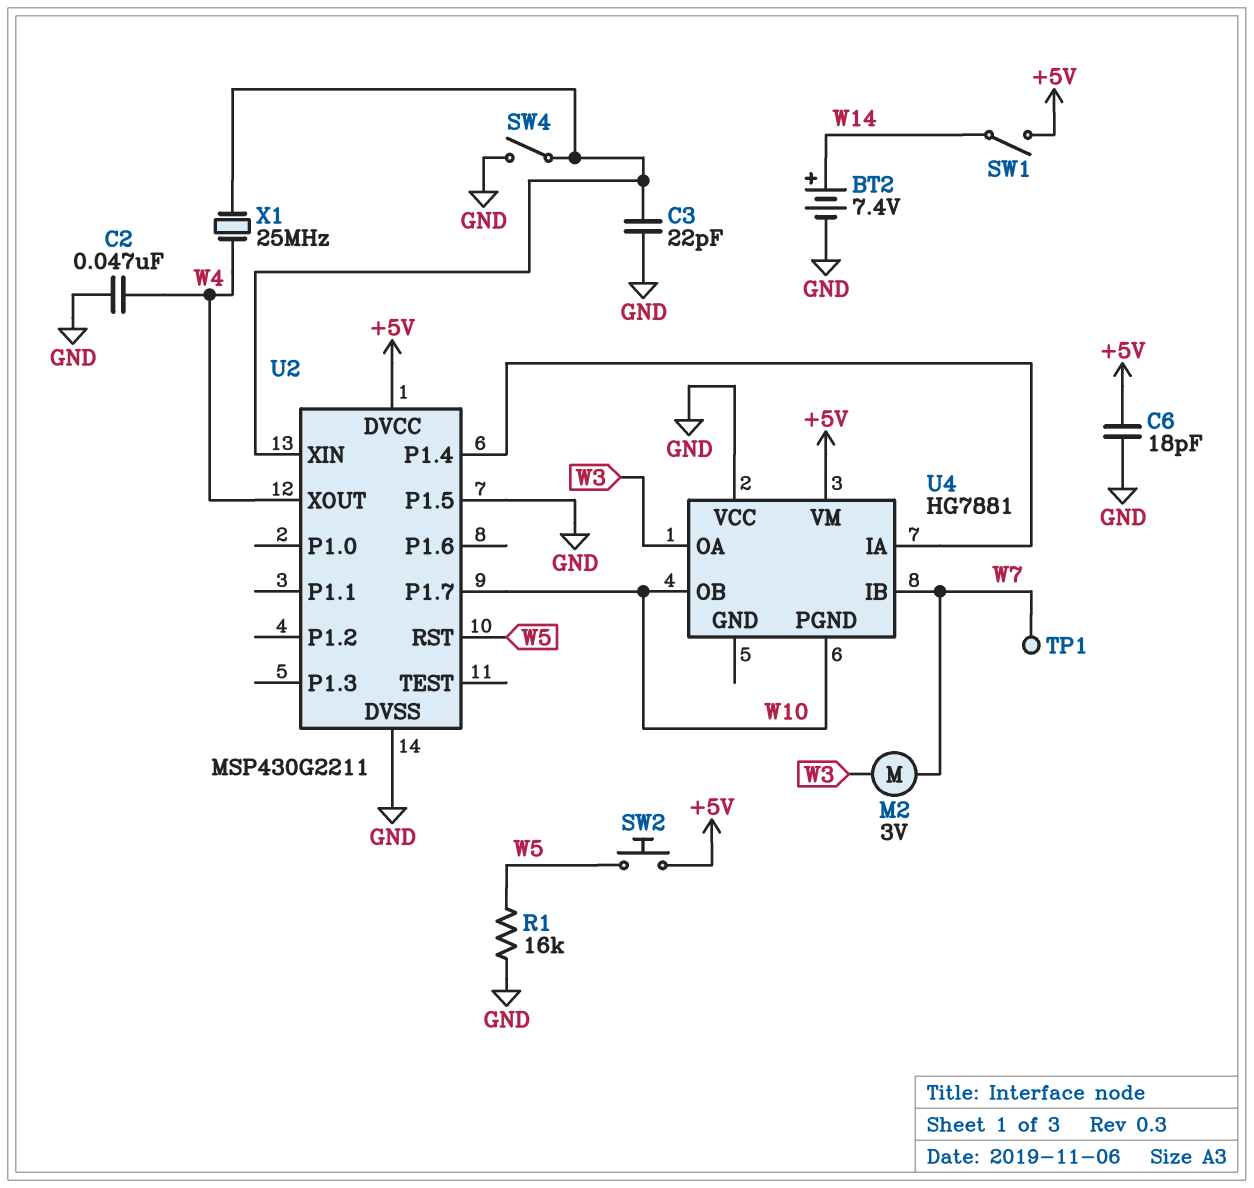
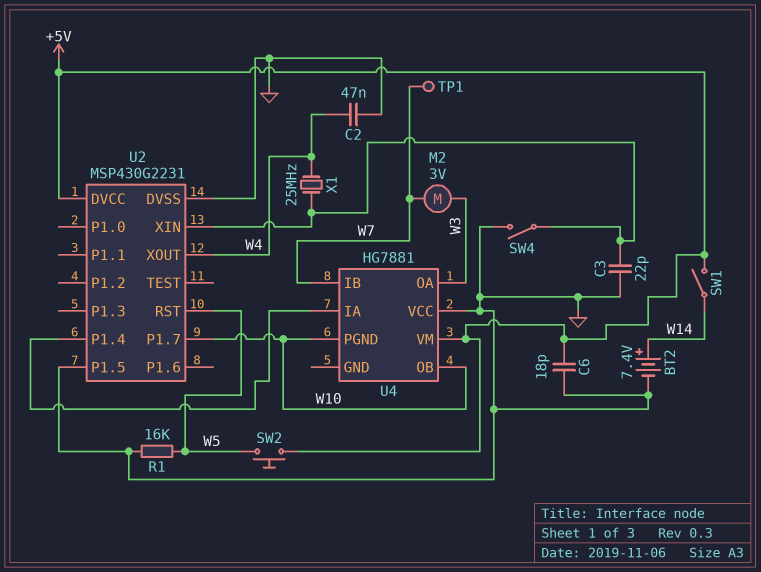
U2: MSP430G2211 -> MSP430G2231

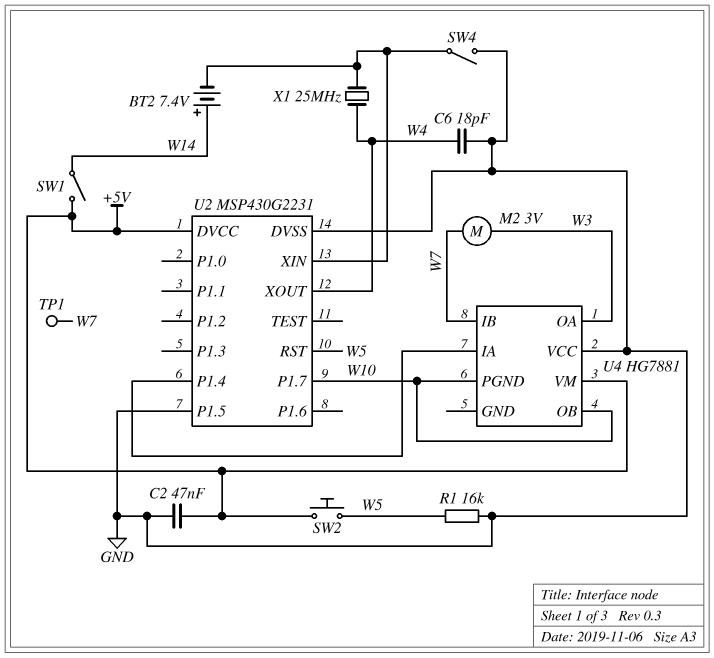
BT2: 7.4V (plus W14, minus GND) -> 7.4V (plus W14, minus U2/XIN)
C2: 47nF (GND, W4) -> 47nF (+5V, GND)
C3: 22pF (GND, U2/XIN) -> none
C6: 18pF (+5V, GND) -> 18pF (GND, W4)

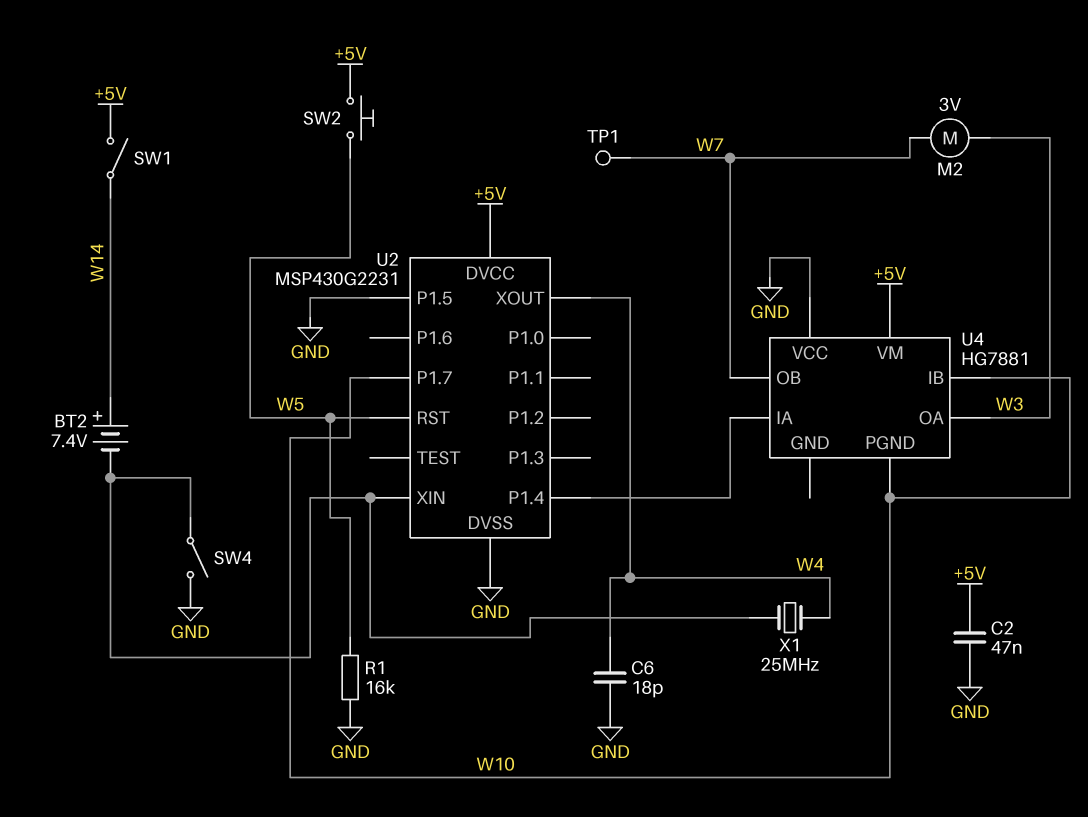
U4 pin IB: W7 -> W10
U4 pin OB: W10 -> W7

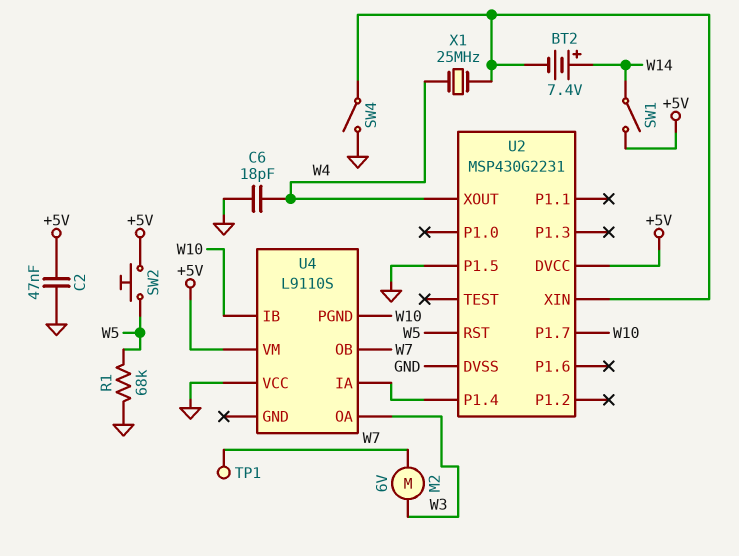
M2: motor 3V (W3, W7) -> motor 6V (W3, W7)
R1: 16k (GND, W5) -> 68k (GND, W5)
U4: HG7881 -> L9110S

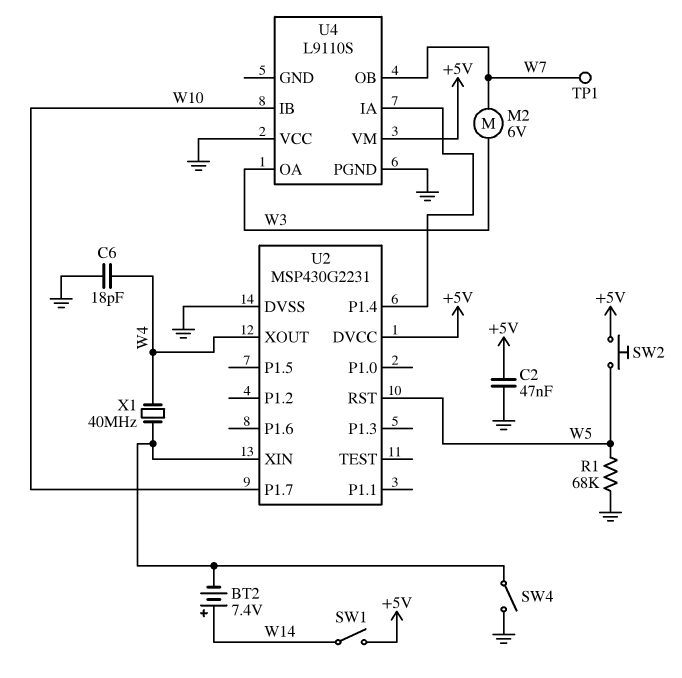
U2 pin P1.5: GND -> none
U4 pin PGND: W10 -> GND
X1: 25MHz (U2/XIN, W4) -> 40MHz (U2/XIN, W4)

